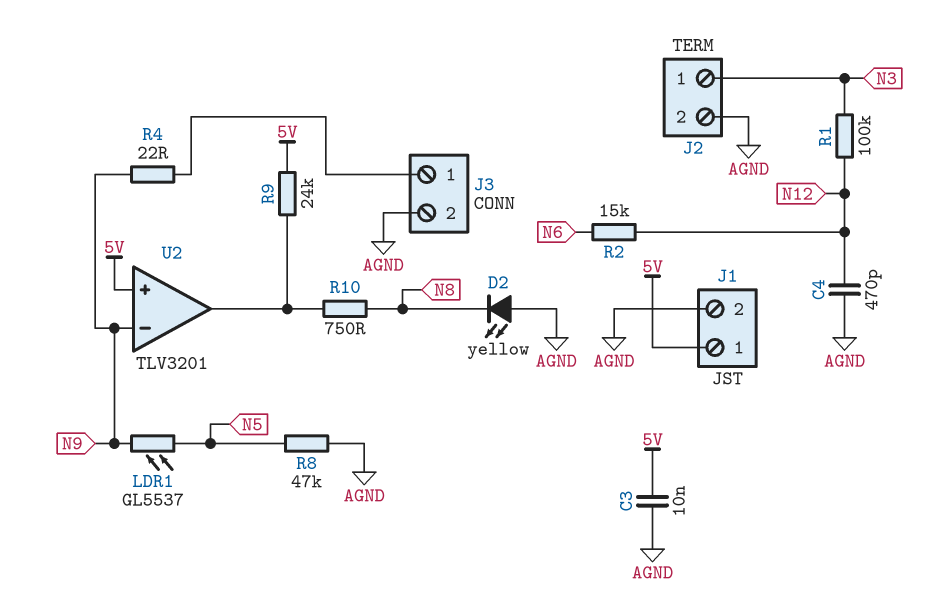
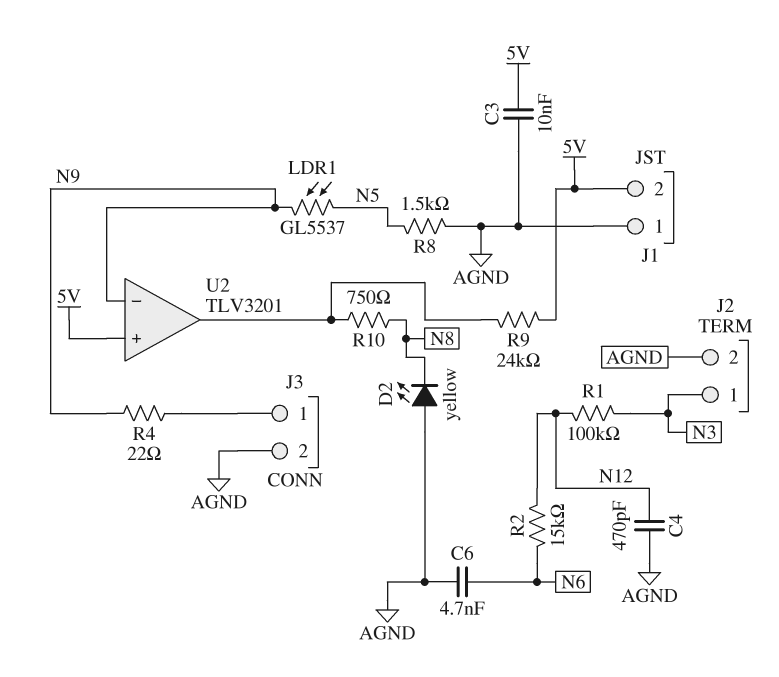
C6: none -> 4.7nF (AGND, N6)
J1 pin 1: 5V -> AGND
J1 pin 2: AGND -> 5V
R8: 47k (AGND, N5) -> 1.5k (AGND, N5)

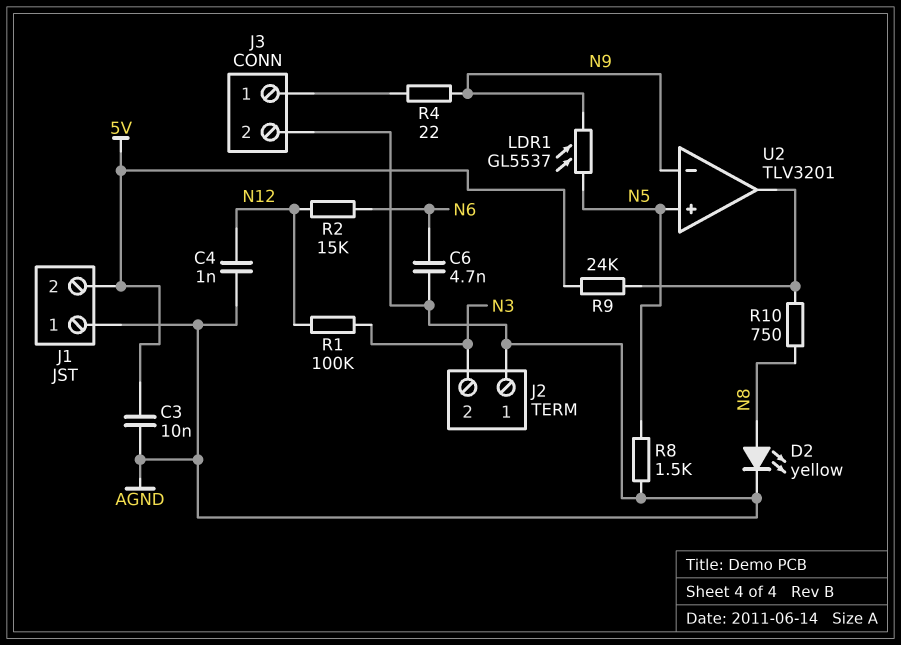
C4: 470pF (AGND, N12) -> 1nF (AGND, N12)
D2: LED yellow (A AGND, K N8) -> LED yellow (A N8, K AGND)
J2 pin 1: N3 -> AGND
J2 pin 2: AGND -> N3
U2 pin in+: 5V -> N5

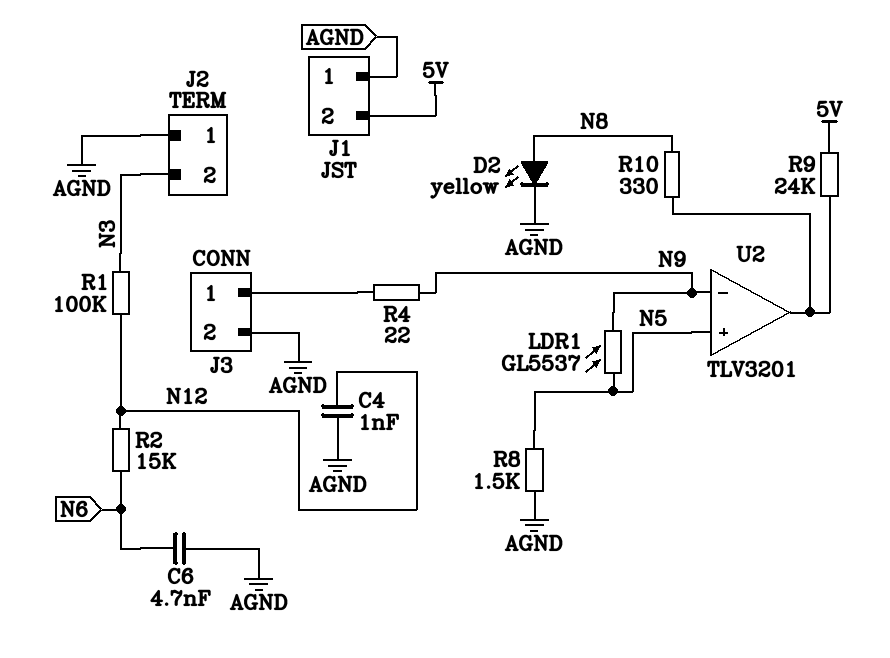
C3: 10nF (5V, AGND) -> none
R10: 750 (N8, U2/out) -> 330 (N8, U2/out)

